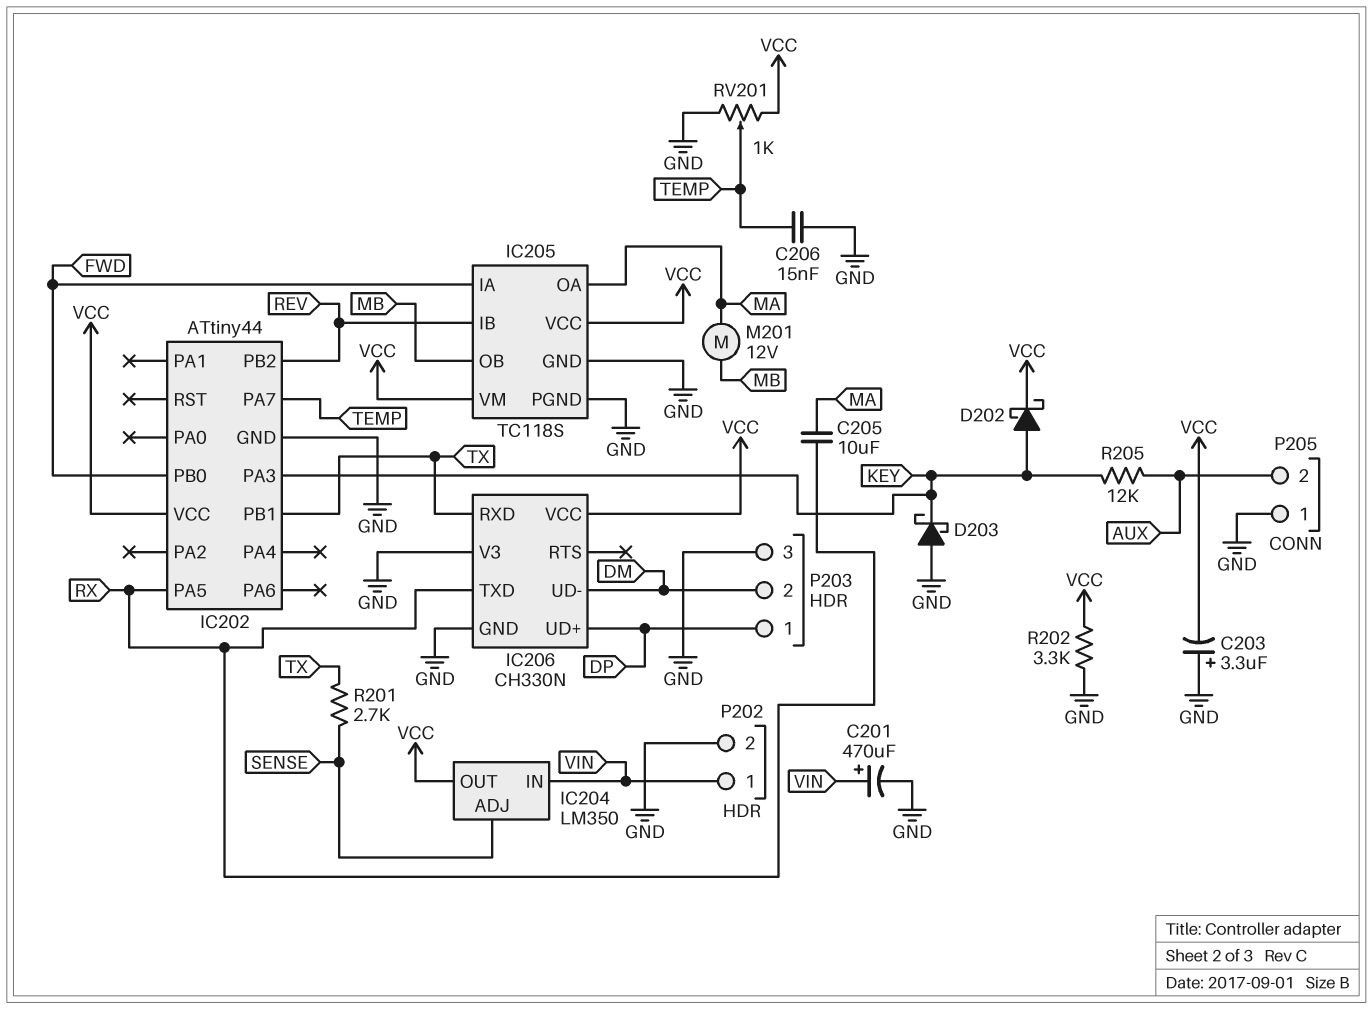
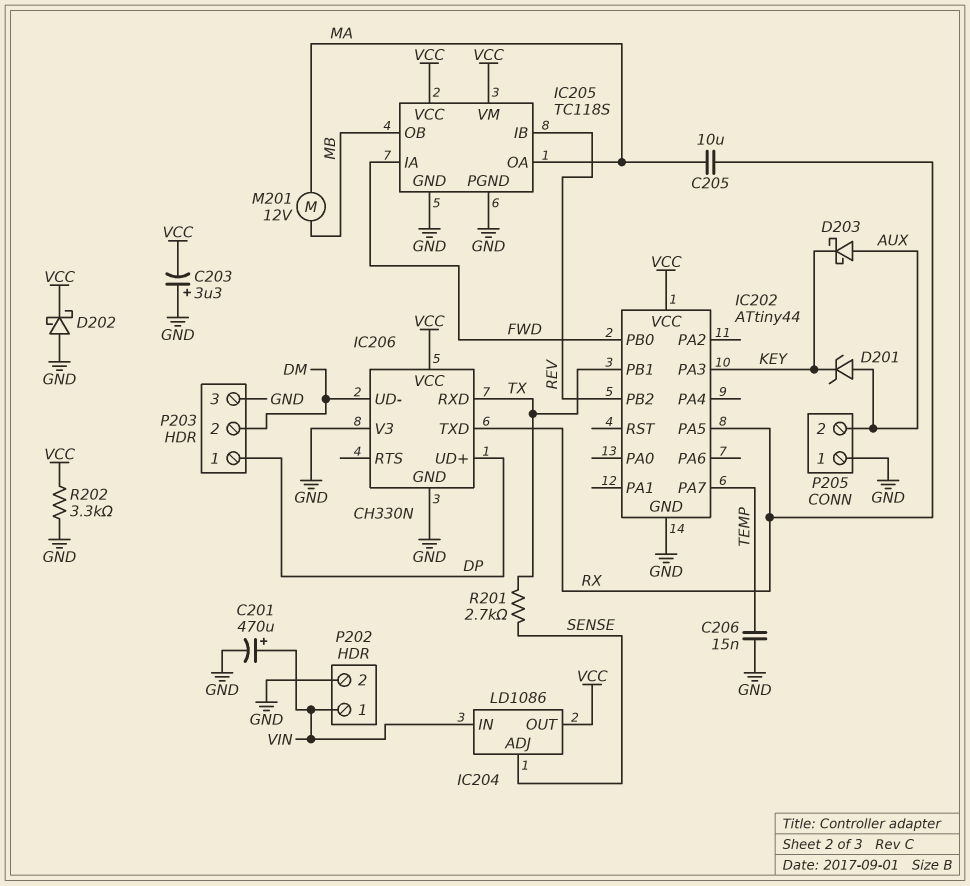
D201: none -> zener (A AUX, K KEY)
D202: schottky (A KEY, K VCC) -> schottky (A GND, K VCC)
D203: schottky (A GND, K KEY) -> schottky (A AUX, K KEY)
IC204: LM350 -> LD1086
R205: 12k (AUX, KEY) -> none
RV201: 1k (GND, VCC, wiper TEMP) -> none

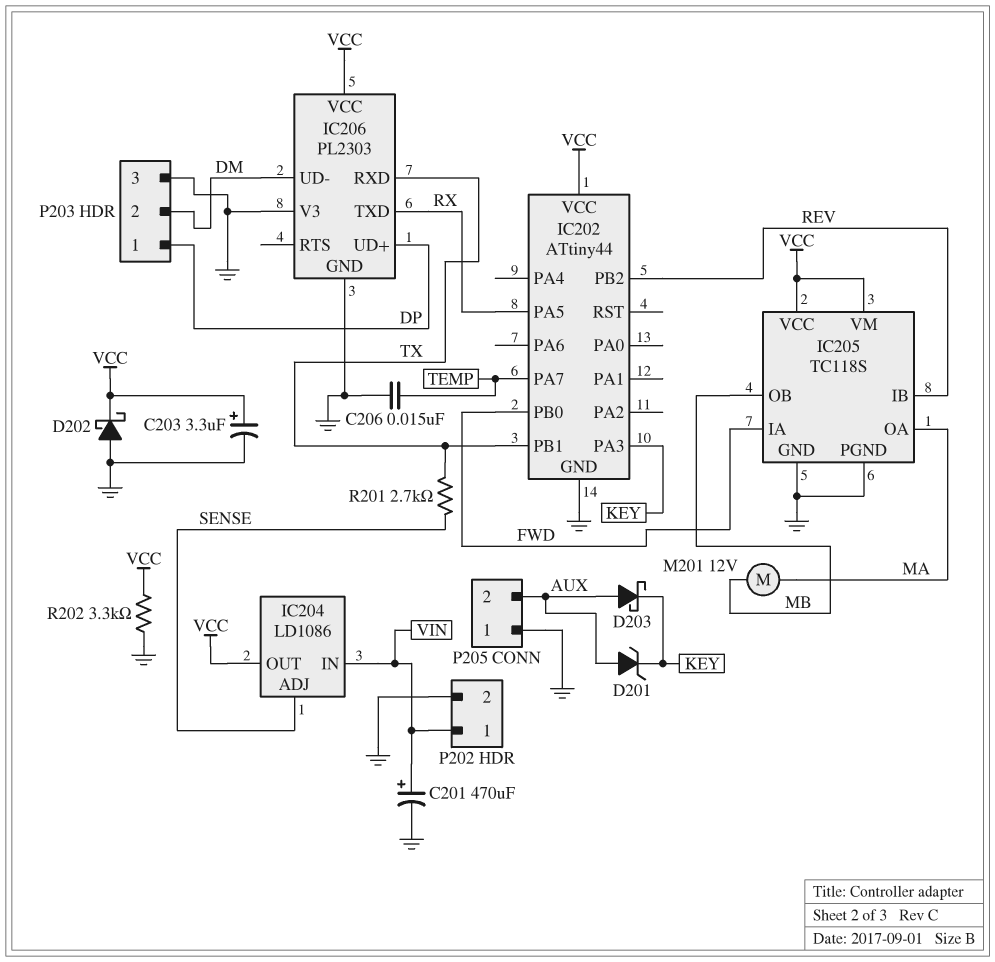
C203: 3.3uF (plus GND, minus VCC) -> 3.3uF (plus VCC, minus GND)
C205: 10uF (MA, RX) -> none
IC206: CH330N -> PL2303

